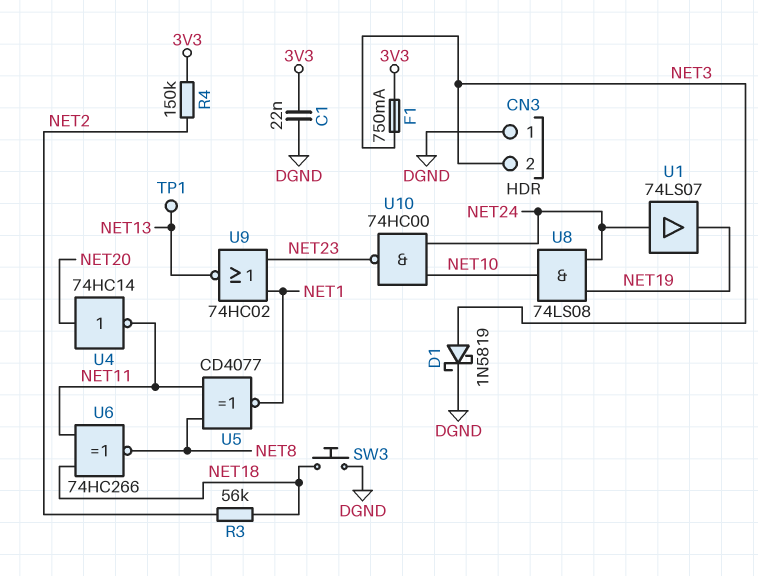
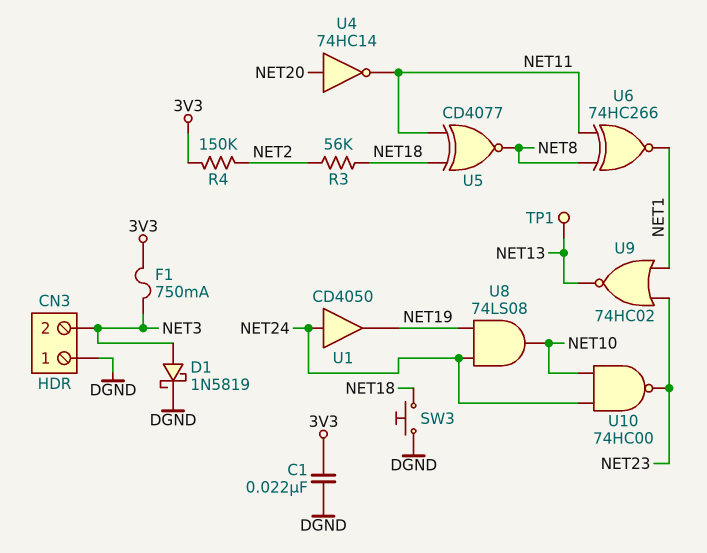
U1: buffer 74LS07 (in NET24, out NET19) -> buffer CD4050 (in NET24, out NET19)
U5: XNOR CD4077 (in NET8, in NET11, out NET1) -> XNOR CD4077 (in NET11, in NET18, out NET8)
U6: XNOR 74HC266 (in NET11, in NET18, out NET8) -> XNOR 74HC266 (in NET8, in NET11, out NET1)

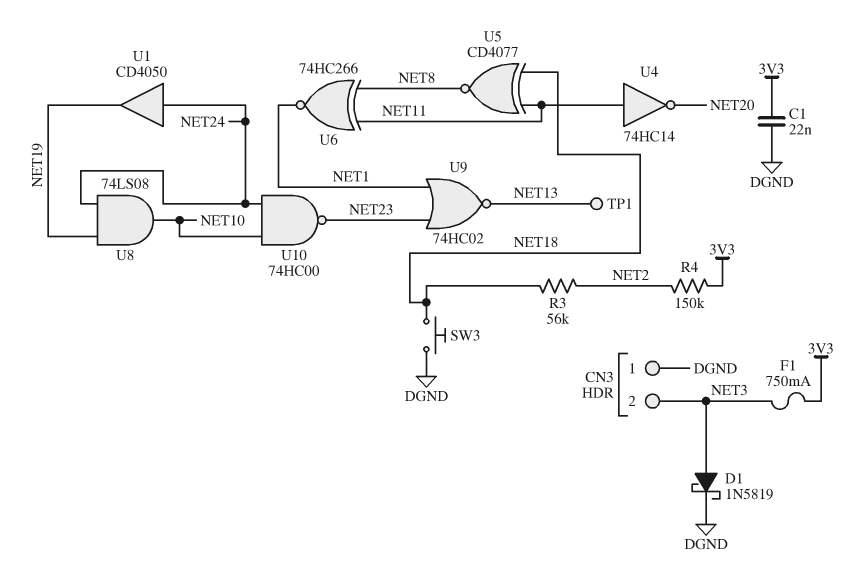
U4: NOT 74HC14 (in NET20, out NET11) -> NOT 74HC14 (in NET11, out NET20)

